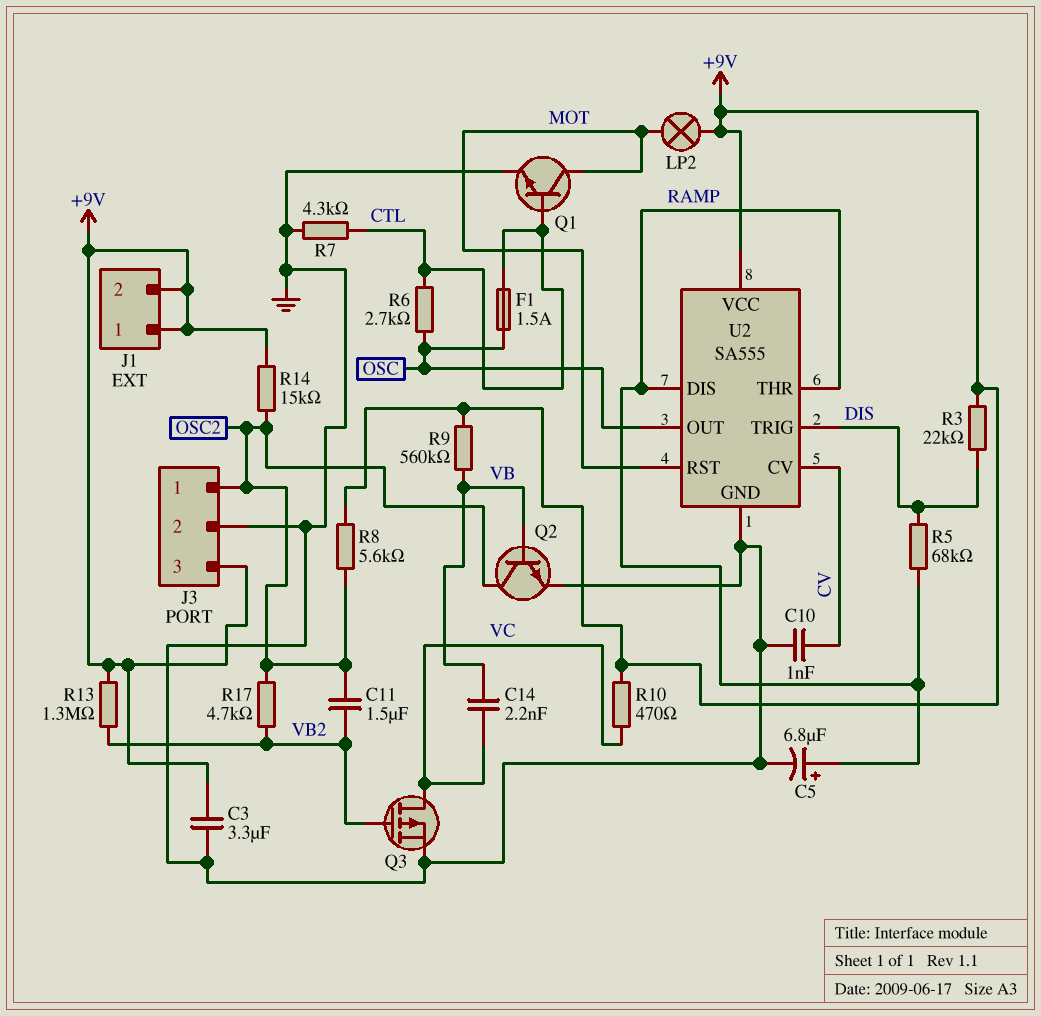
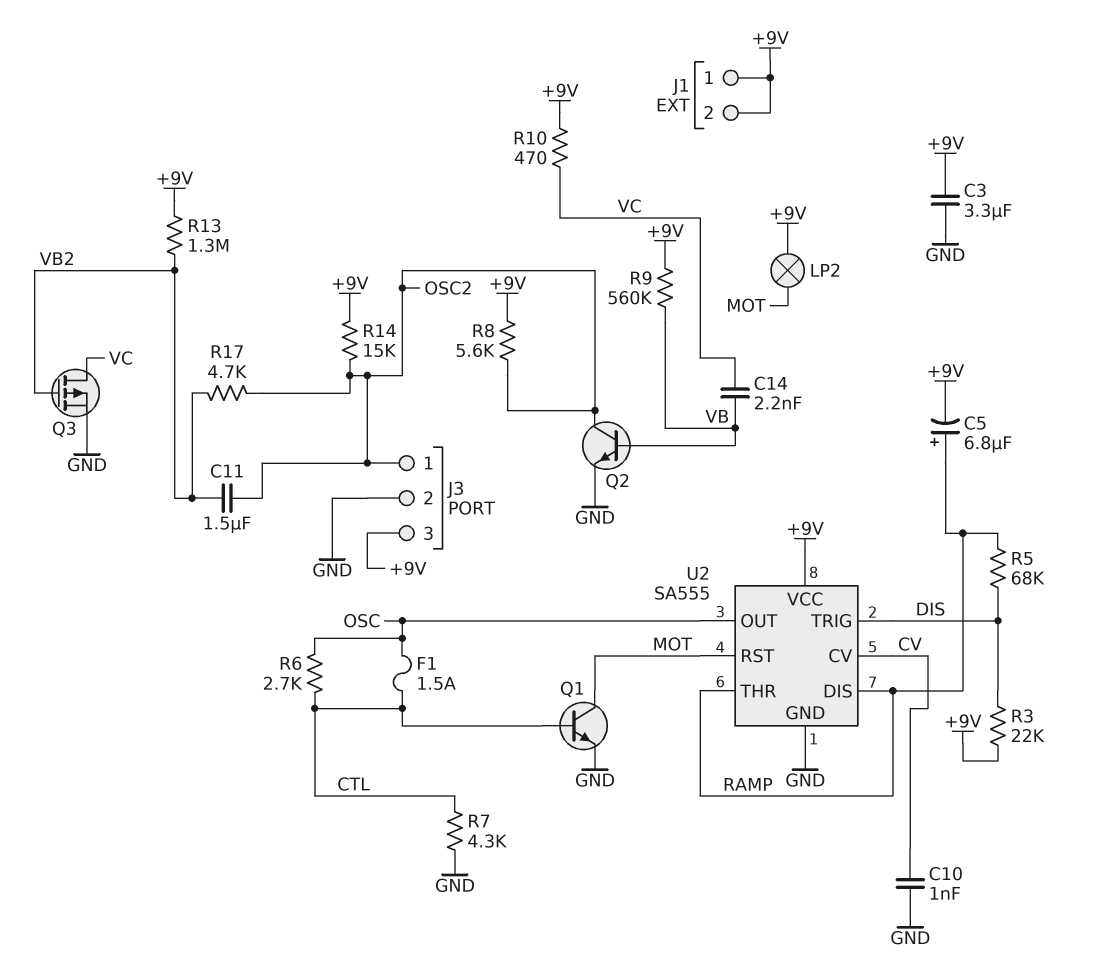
C5: 6.8uF (plus RAMP, minus GND) -> 6.8uF (plus RAMP, minus +9V)

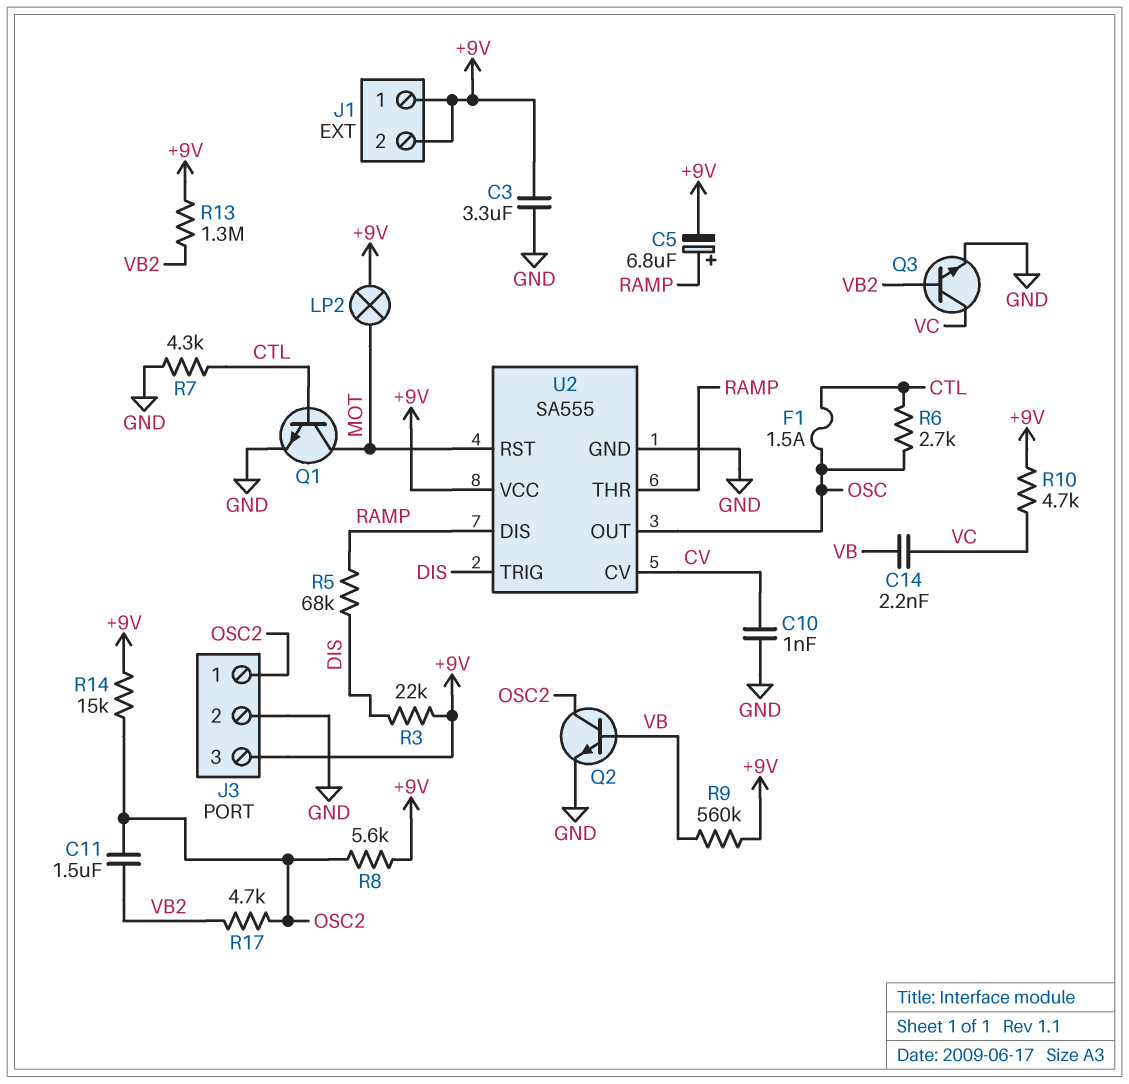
Q3: PMOS (G VB2, D VC, S GND) -> NPN (B VB2, C VC, E GND)
R10: 470 (+9V, VC) -> 4.7k (+9V, VC)

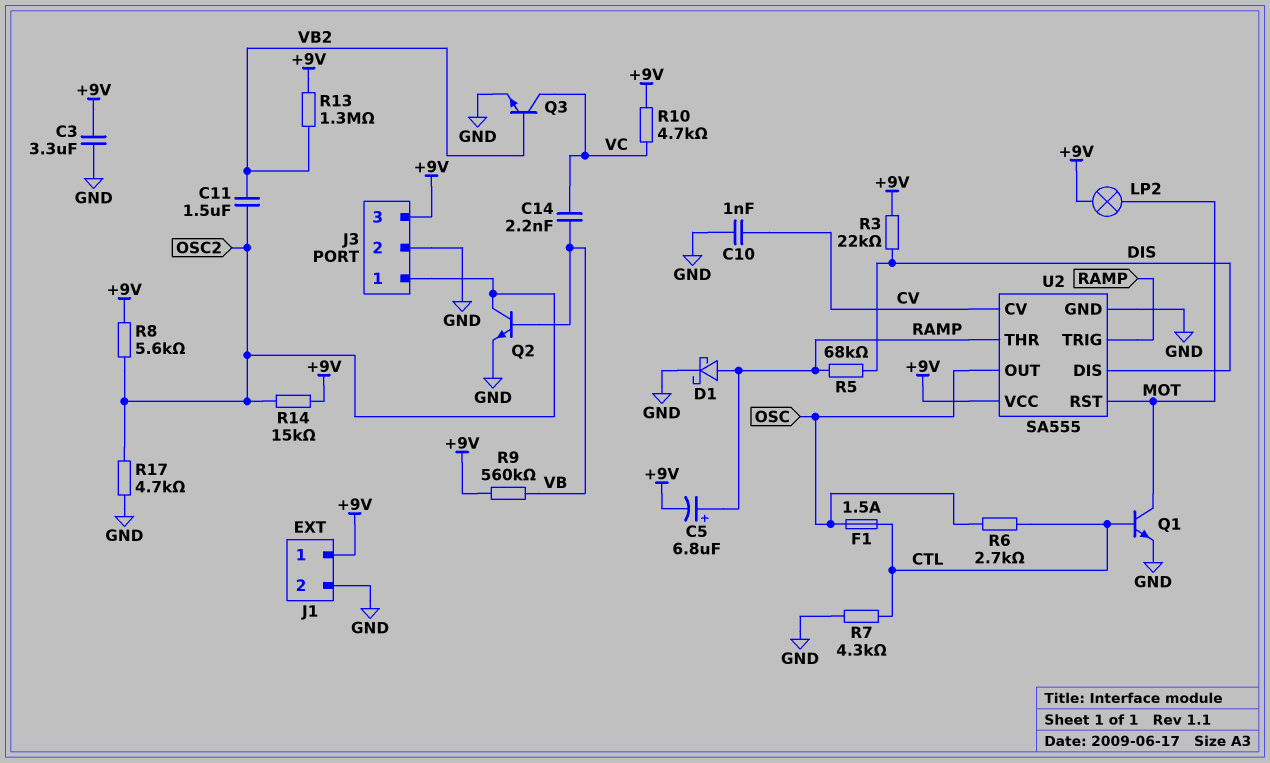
D1: none -> schottky (A RAMP, K GND)
J1 pin 2: +9V -> GND
R17: 4.7k (OSC2, VB2) -> 4.7k (GND, OSC2)
U2 pin DIS: RAMP -> DIS
U2 pin TRIG: DIS -> RAMP

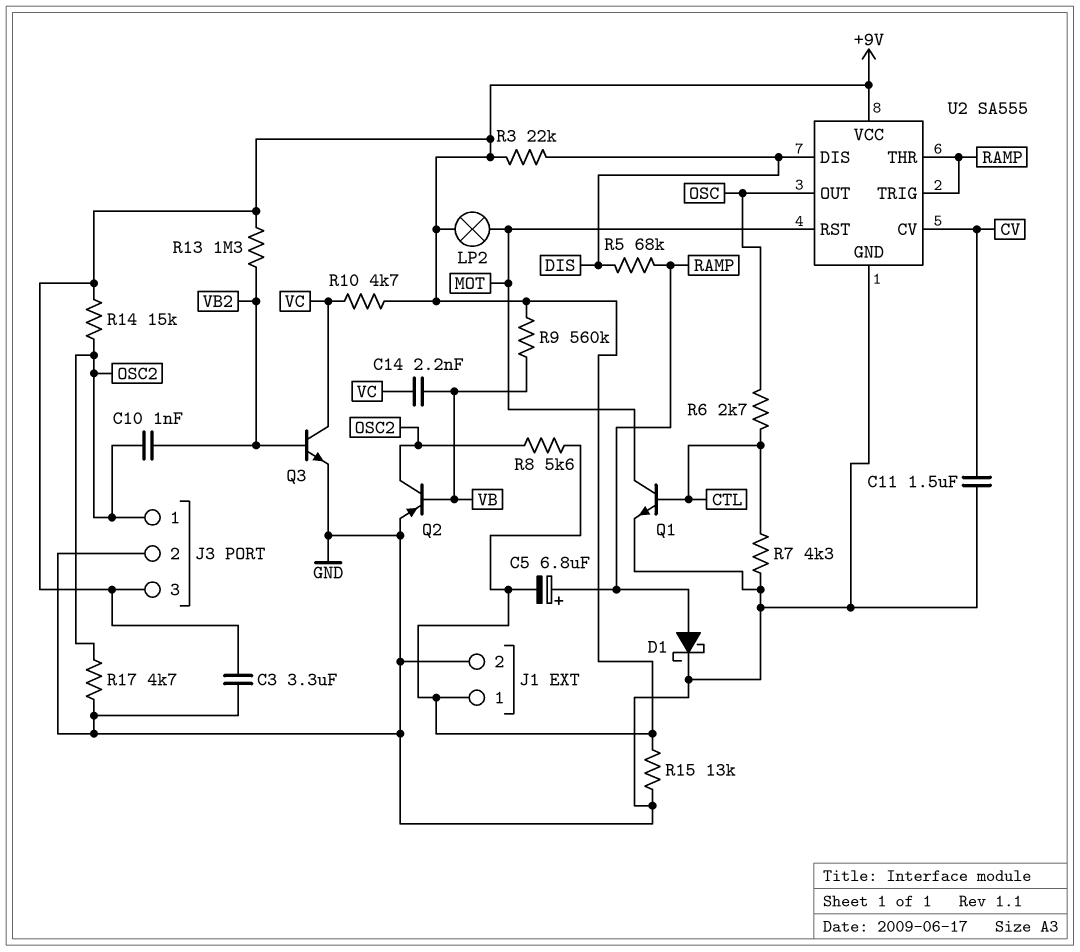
C10: 1nF (CV, GND) -> 1nF (OSC2, VB2)
C11: 1.5uF (OSC2, VB2) -> 1.5uF (CV, GND)
F1: 1.5A (CTL, OSC) -> none
Q2: NPN (B VB, C OSC2, E GND) -> PNP (B VB, C OSC2, E GND)
R15: none -> 13k (+9V, GND)

